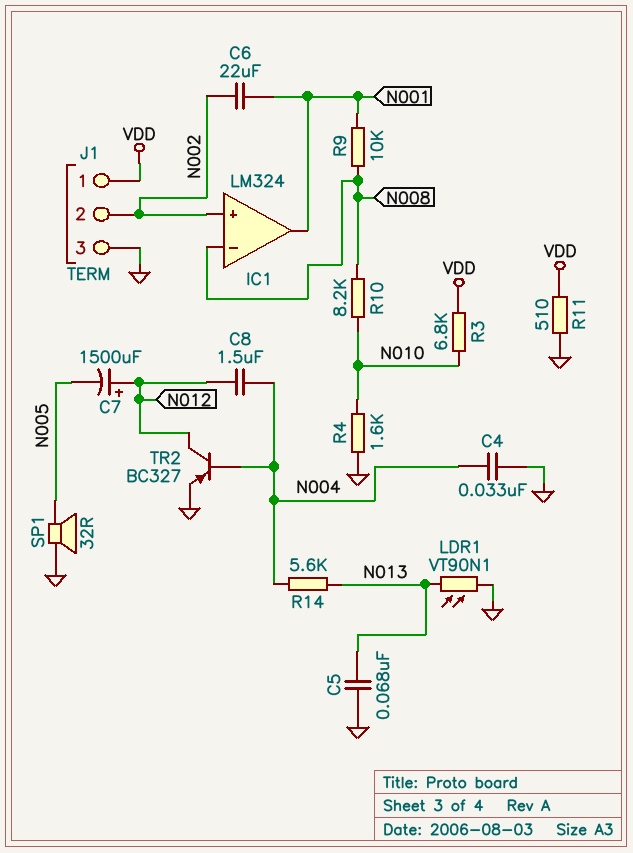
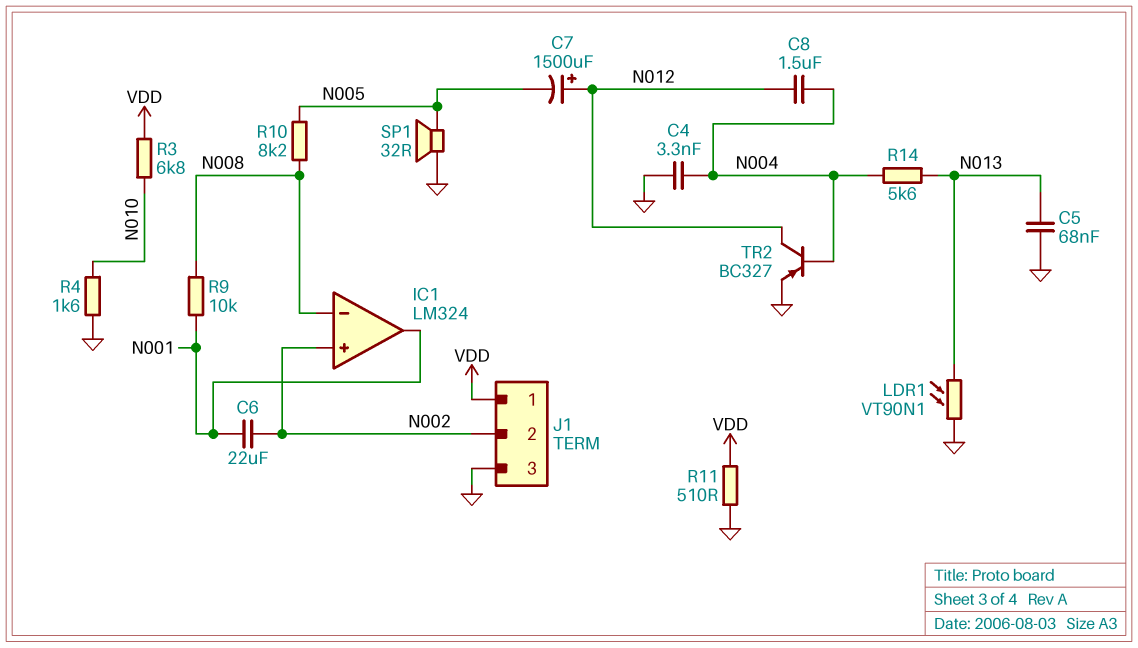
C4: 33nF (GND, N004) -> 3.3nF (GND, N004)
R10: 8.2k (N008, N010) -> 8.2k (N005, N008)

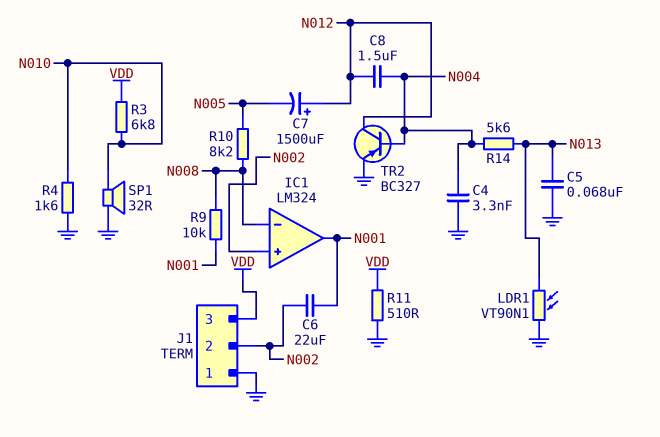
J1 pin 1: VDD -> GND
J1 pin 3: GND -> VDD
SP1: speaker 32R (GND, N005) -> speaker 32R (GND, N010)

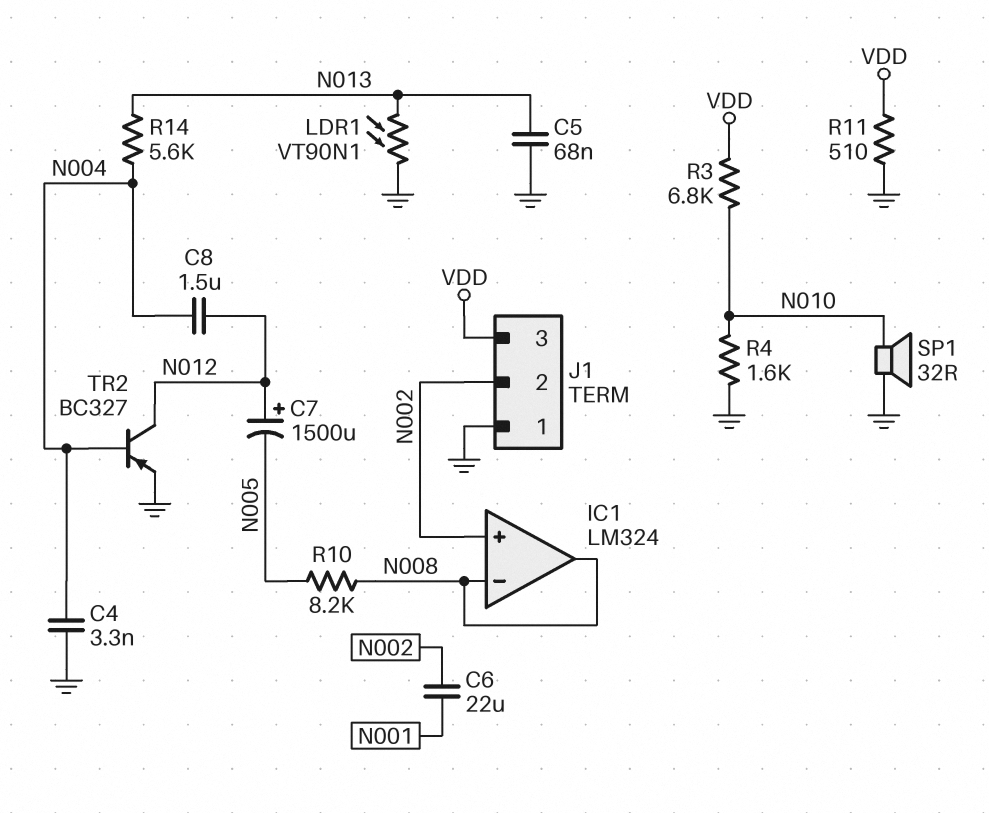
IC1 pin out: N001 -> N008
R9: 10k (N001, N008) -> none

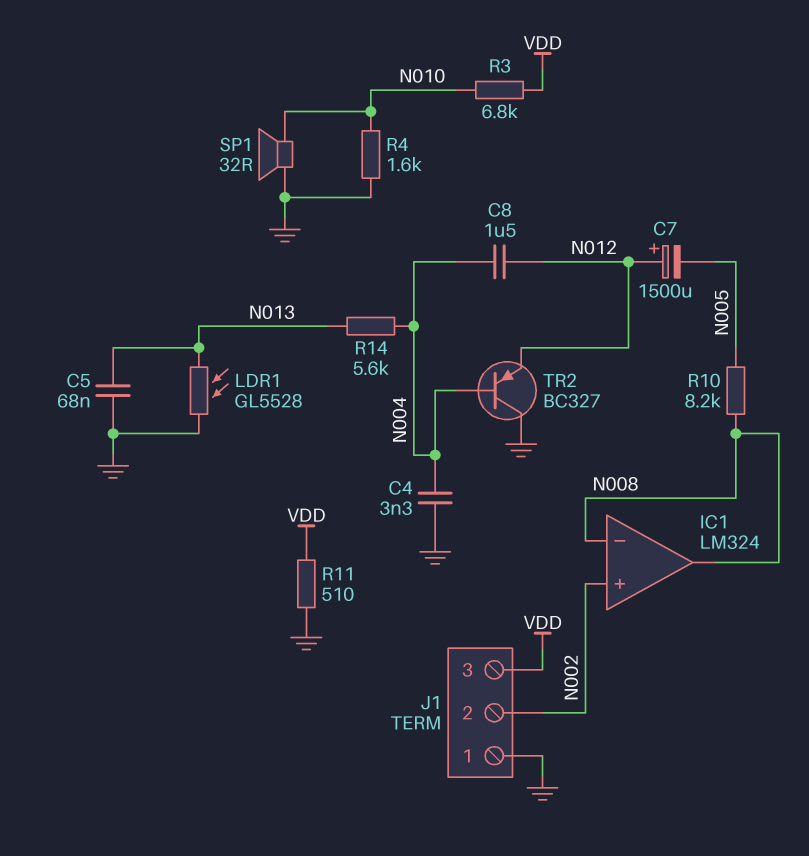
C6: 22uF (N001, N002) -> none
LDR1: VT90N1 (GND, N013) -> GL5528 (GND, N013)
TR2: PNP BC327 (B N004, C N012, E GND) -> PNP BC327 (B N004, C GND, E N012)

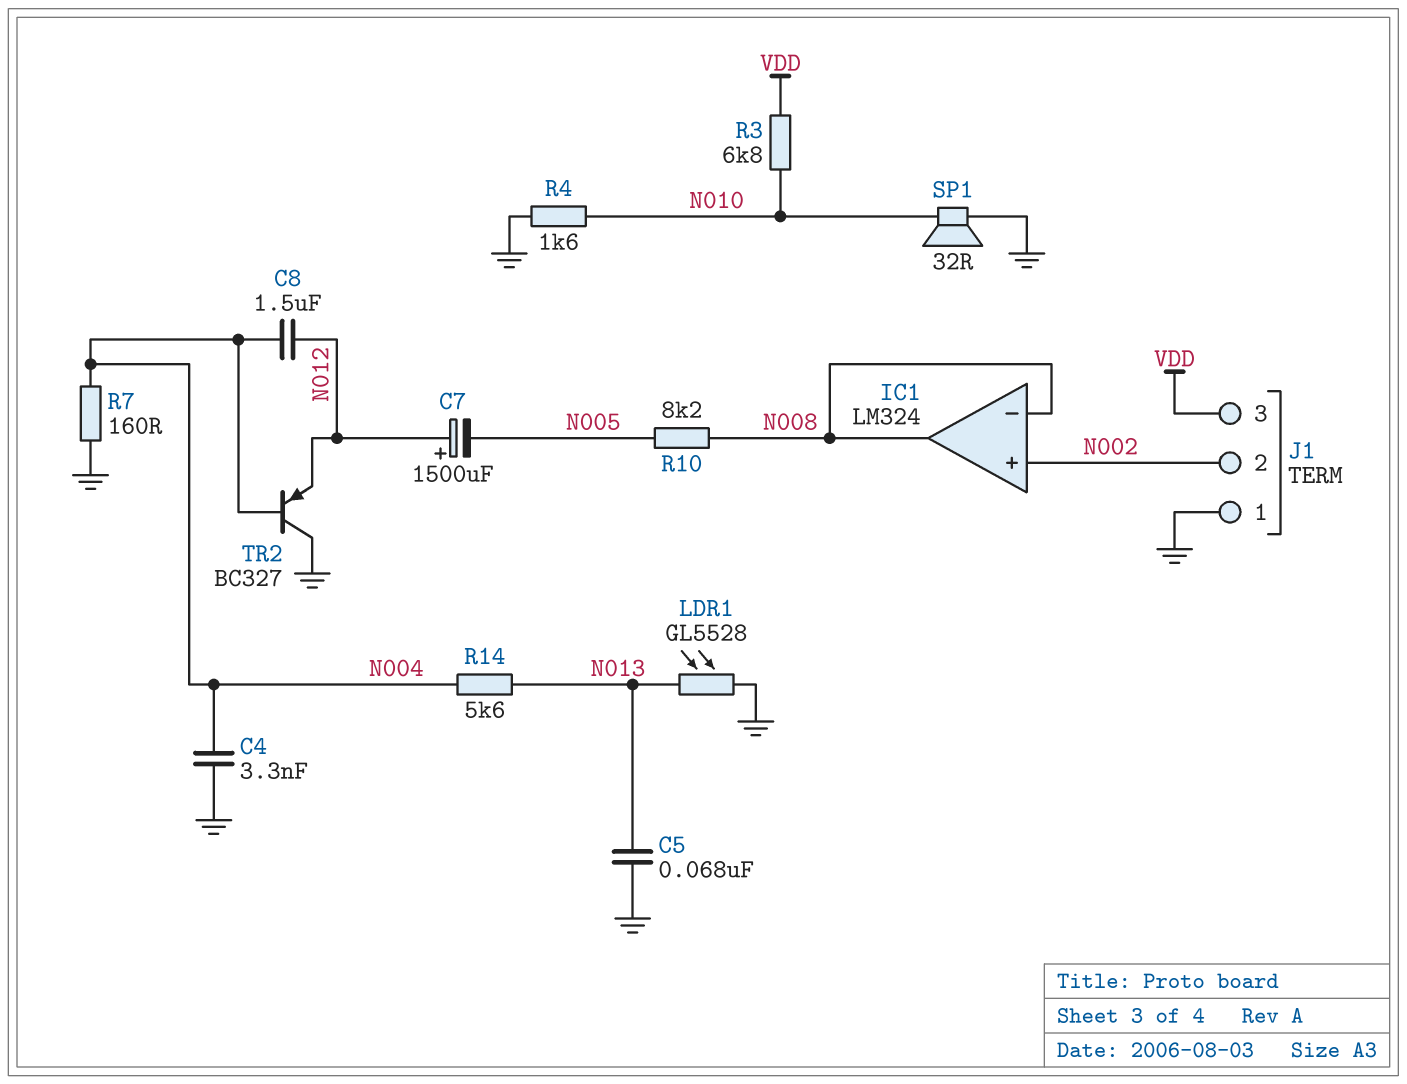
R7: none -> 160 (GND, N004)
R11: 510 (GND, VDD) -> none

